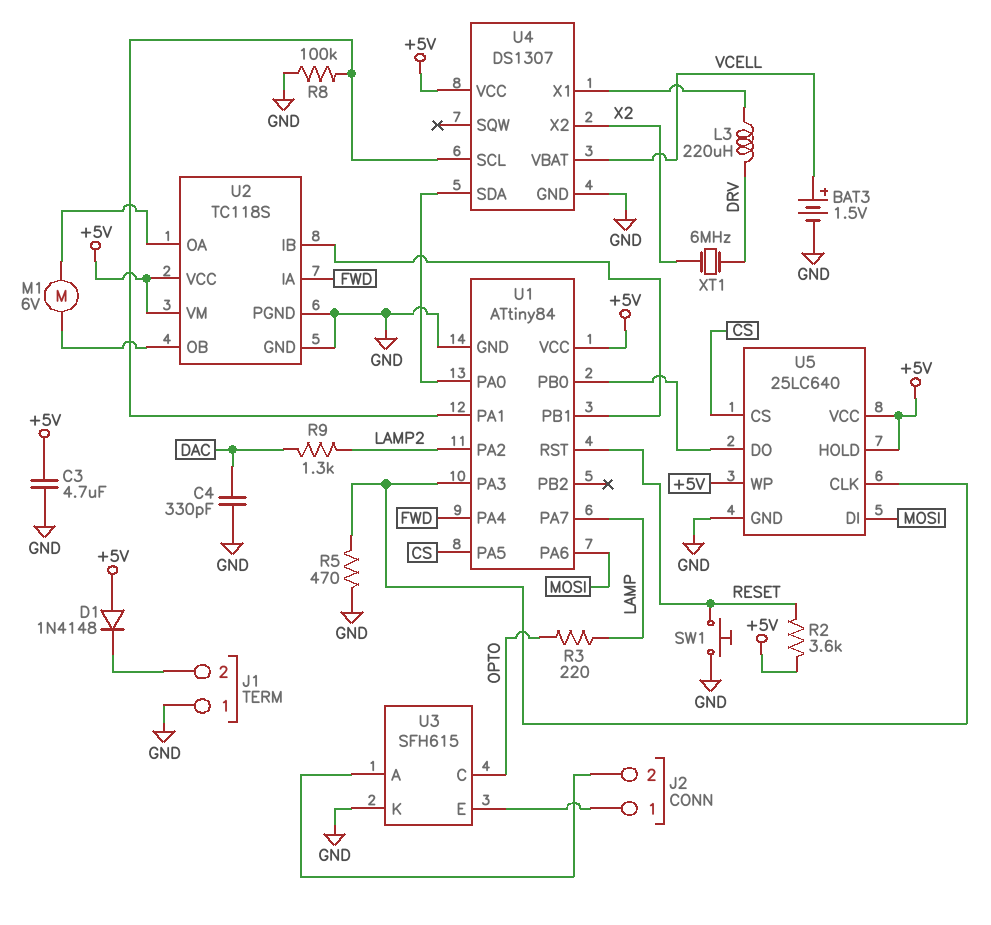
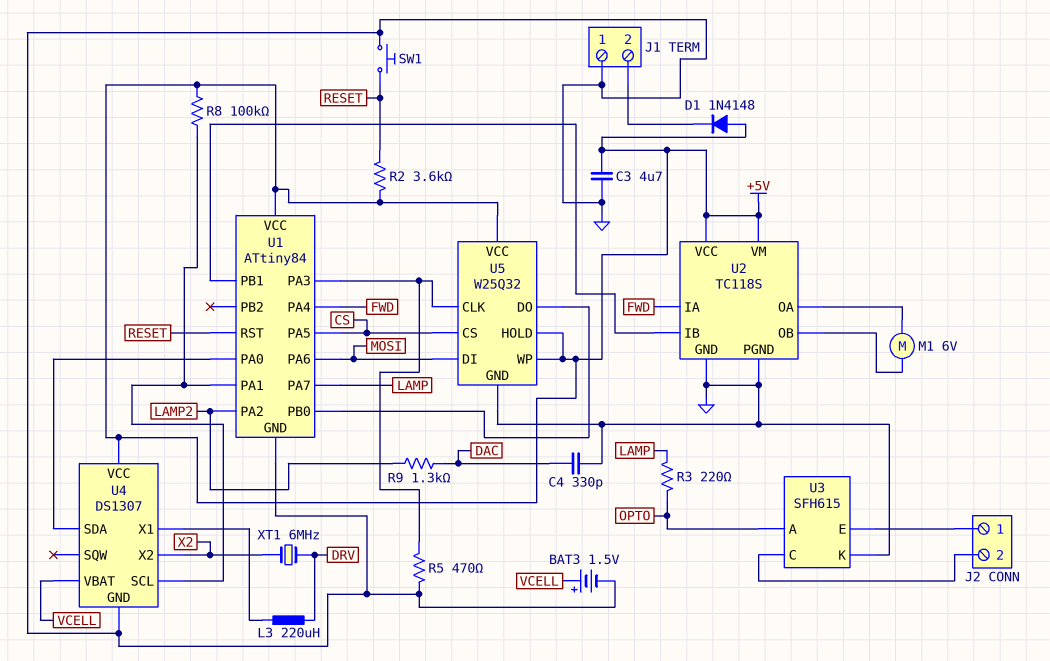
R8: 100k (GND, U1/PA1) -> 100k (+5V, U1/PA1)
U3 pin A: J2/2 -> OPTO
U3 pin C: OPTO -> J2/2
U5: 25LC640 -> W25Q32

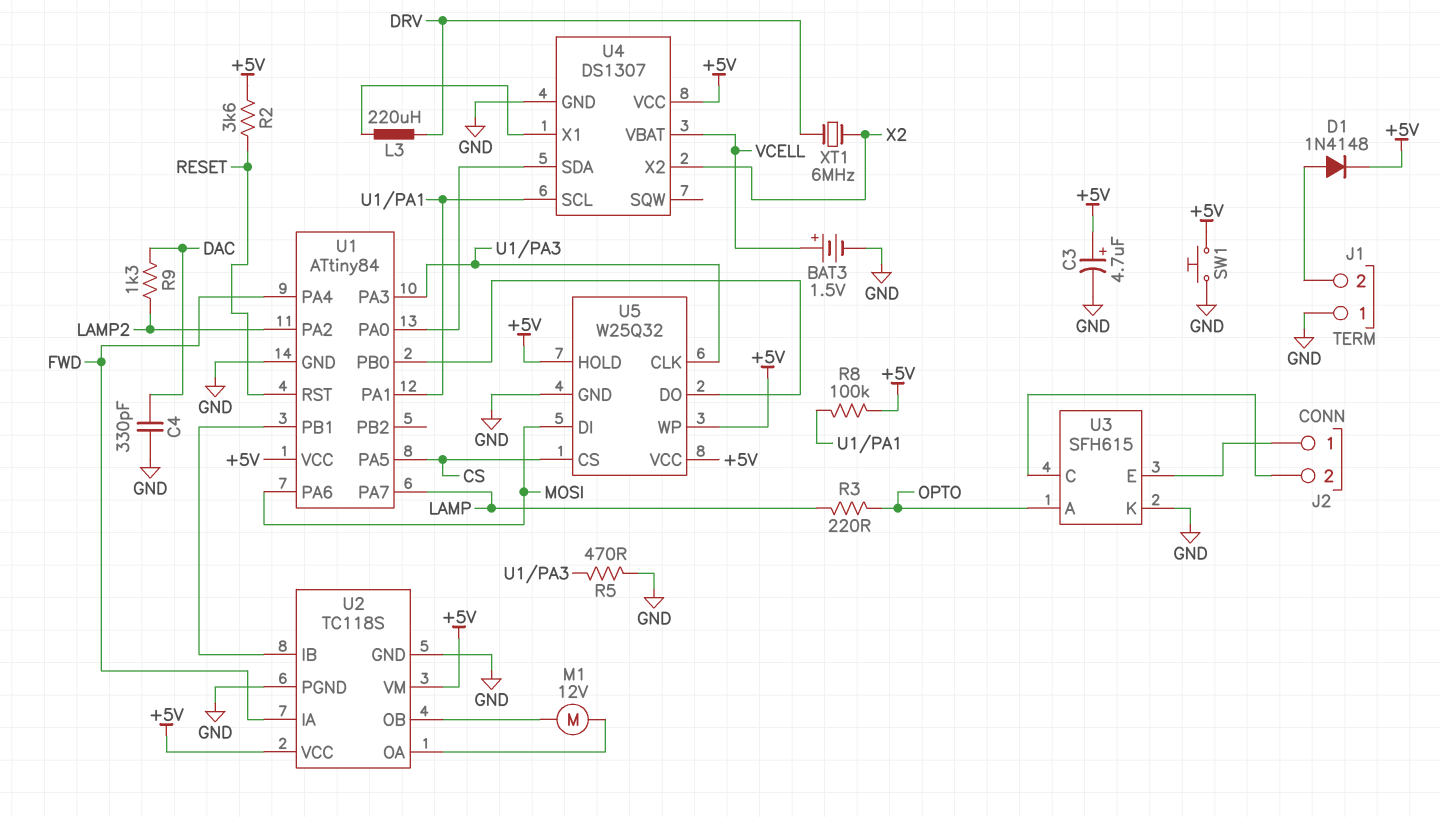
C3: 4.7uF (+5V, GND) -> 4.7uF (plus +5V, minus GND)
D1: diode 1N4148 (A +5V, K J1/2) -> diode 1N4148 (A J1/2, K +5V)
M1: motor 6V (U2/OA, U2/OB) -> motor 12V (U2/OA, U2/OB)
SW1: button (GND, RESET) -> button (+5V, GND)

